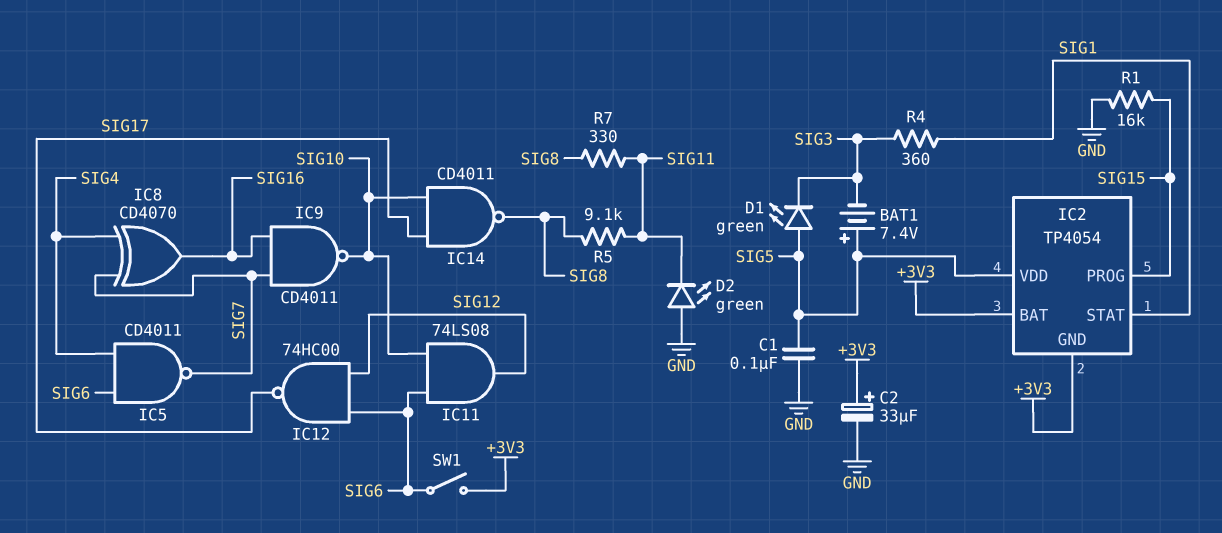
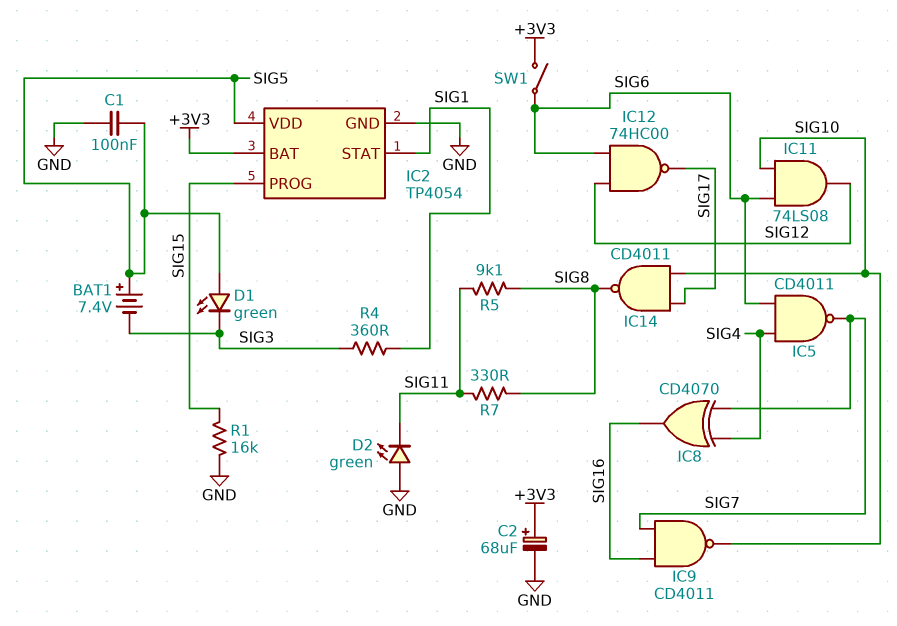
C2: 33uF (plus +3V3, minus GND) -> 68uF (plus +3V3, minus GND)
IC2 pin GND: +3V3 -> GND

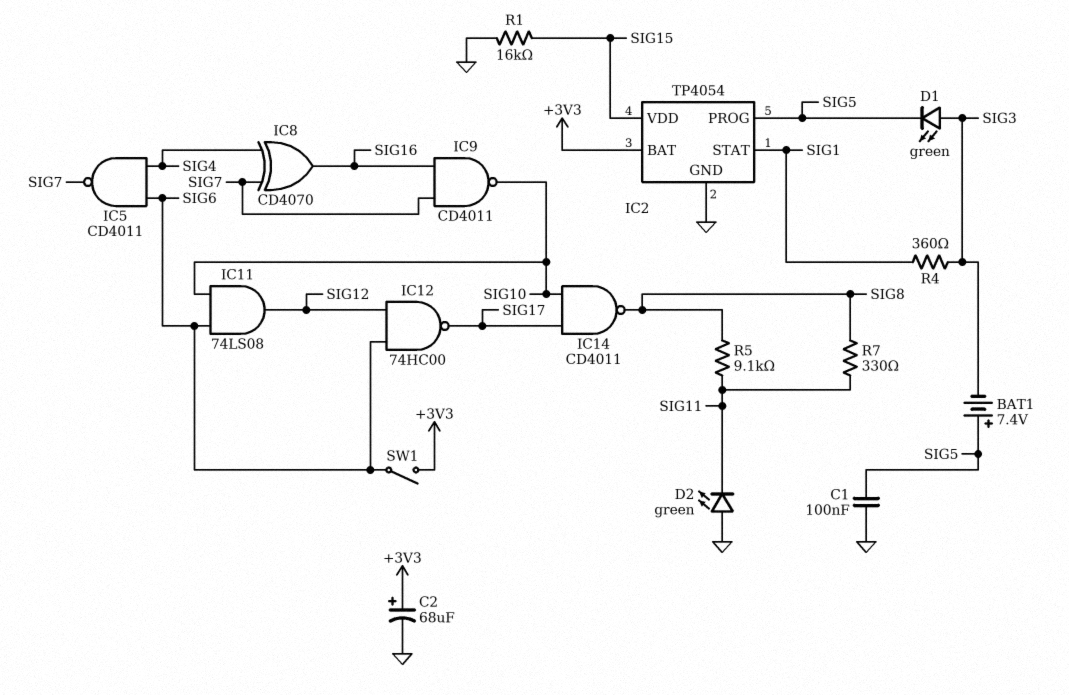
D1: LED green (A SIG5, K SIG3) -> LED green (A SIG3, K SIG5)
IC2 pin PROG: SIG15 -> SIG5
IC2 pin VDD: SIG5 -> SIG15

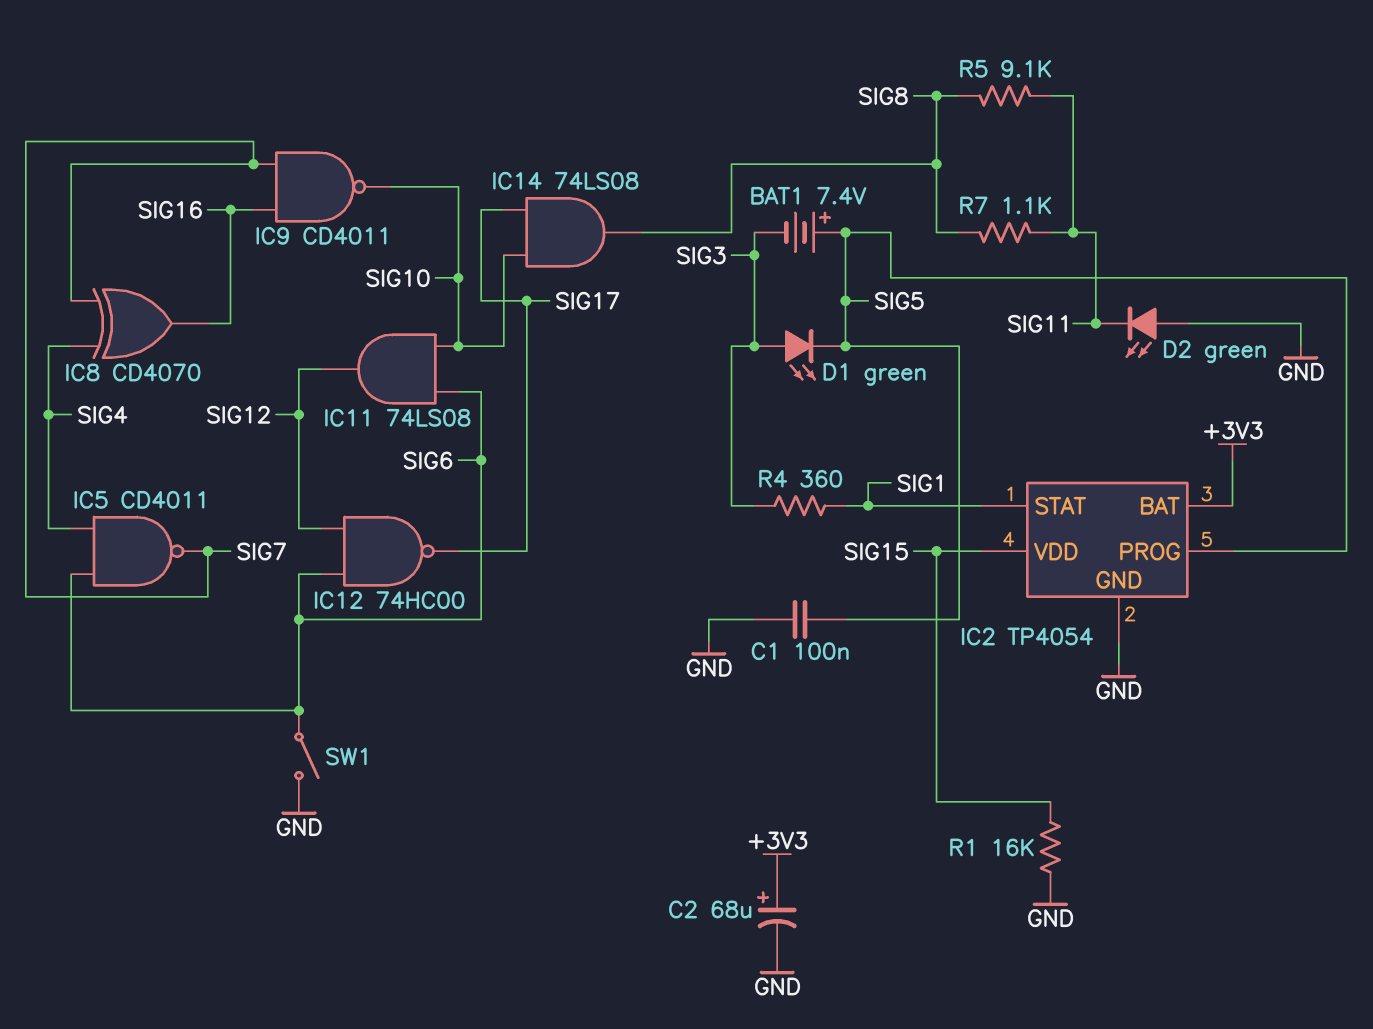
IC14: NAND CD4011 (in SIG10, in SIG17, out SIG8) -> AND 74LS08 (in SIG10, in SIG17, out SIG8)
R7: 330 (SIG8, SIG11) -> 1.1k (SIG8, SIG11)
SW1: switch (+3V3, SIG6) -> switch (GND, SIG6)

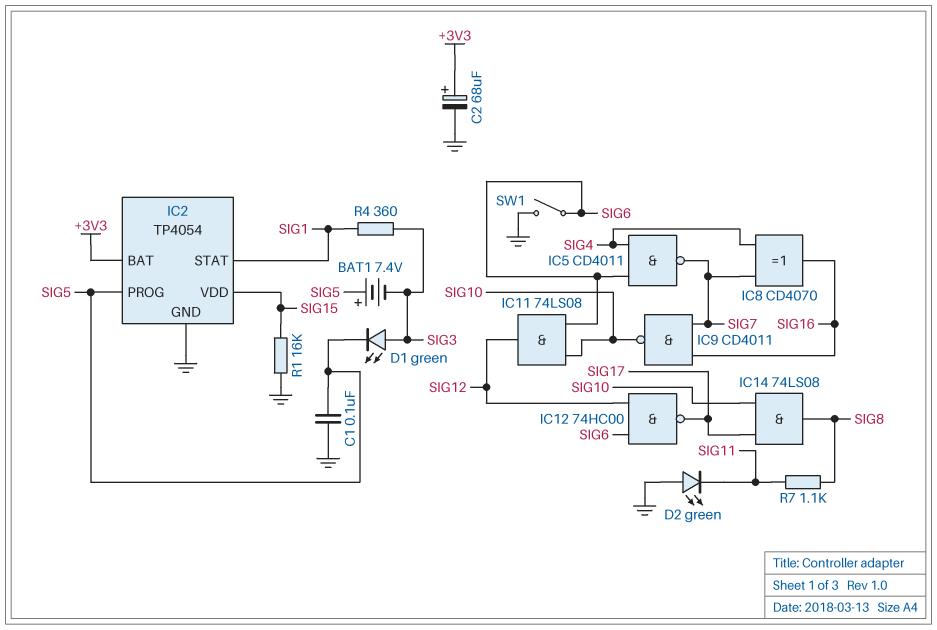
R5: 9.1k (SIG8, SIG11) -> none

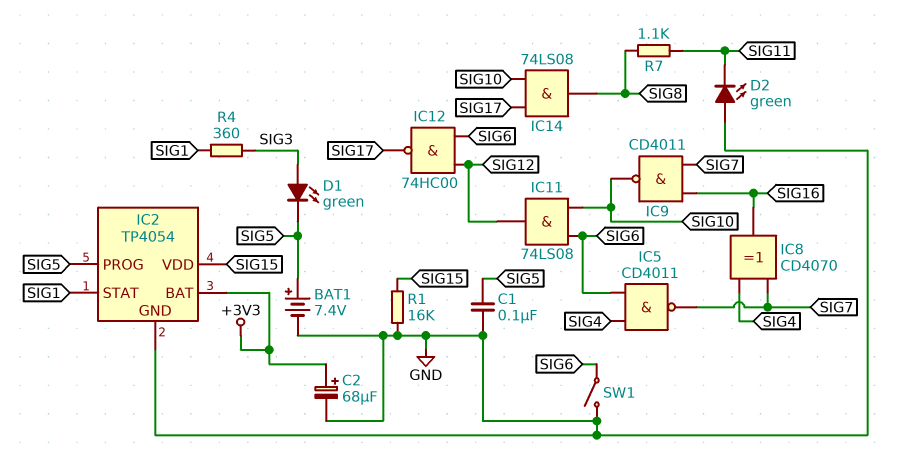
BAT1: 7.4V (plus SIG5, minus SIG3) -> 7.4V (plus SIG5, minus GND)

